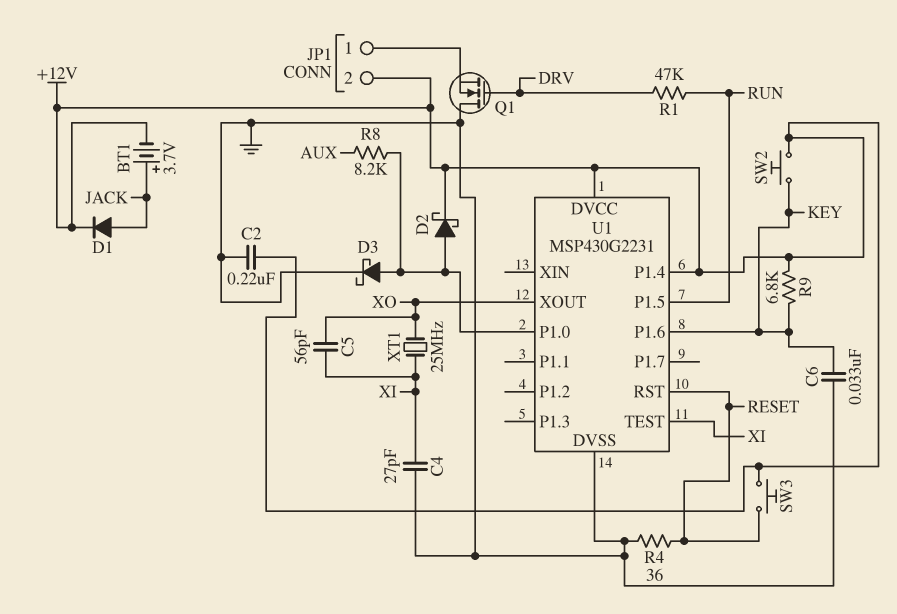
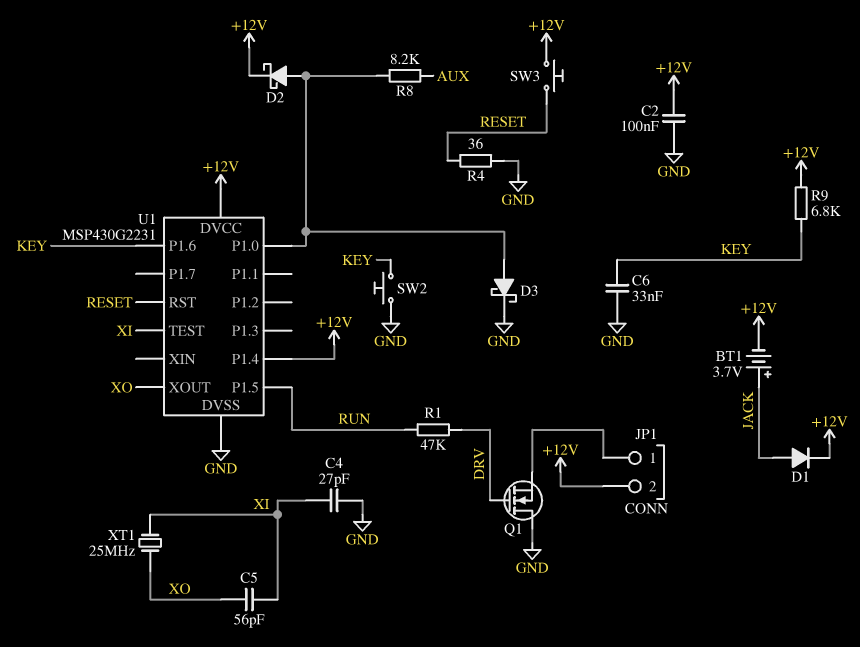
C2: 220nF (+12V, GND) -> 100nF (+12V, GND)
SW2: button (+12V, KEY) -> button (GND, KEY)

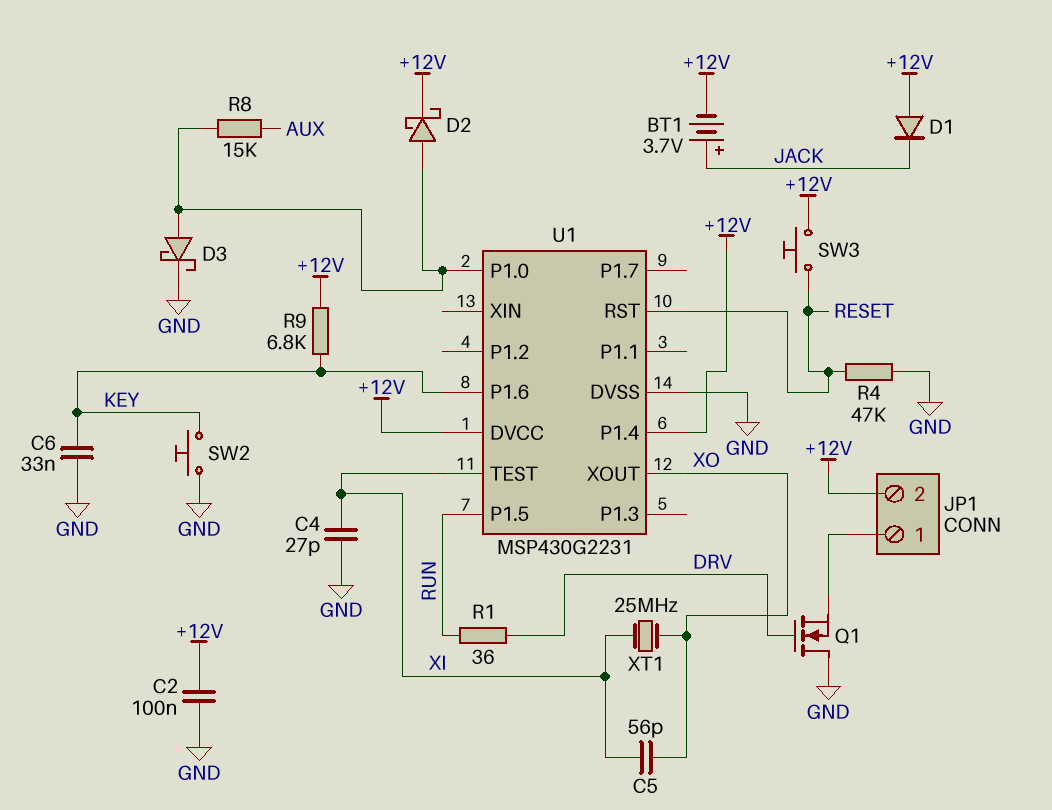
D1: diode (A JACK, K +12V) -> diode (A +12V, K JACK)
R1: 47k (DRV, RUN) -> 36 (DRV, RUN)
R4: 36 (GND, RESET) -> 47k (GND, RESET)
R8: 8.2k (AUX, U1/P1.0) -> 15k (AUX, U1/P1.0)

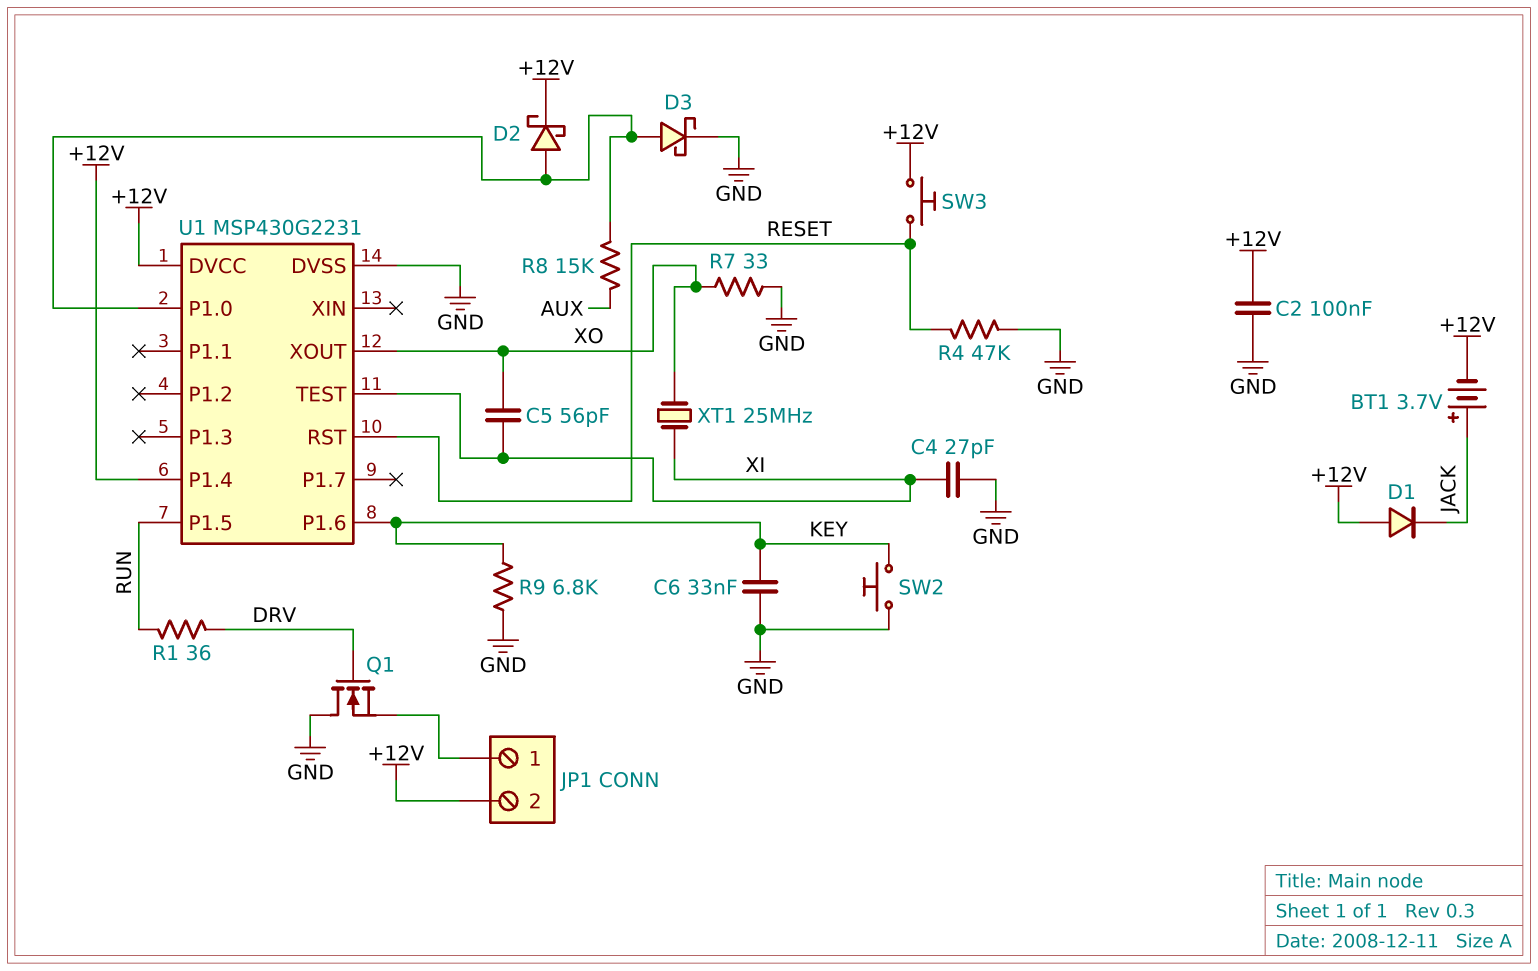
R7: none -> 33 (GND, XO)
R9: 6.8k (+12V, KEY) -> 6.8k (GND, KEY)

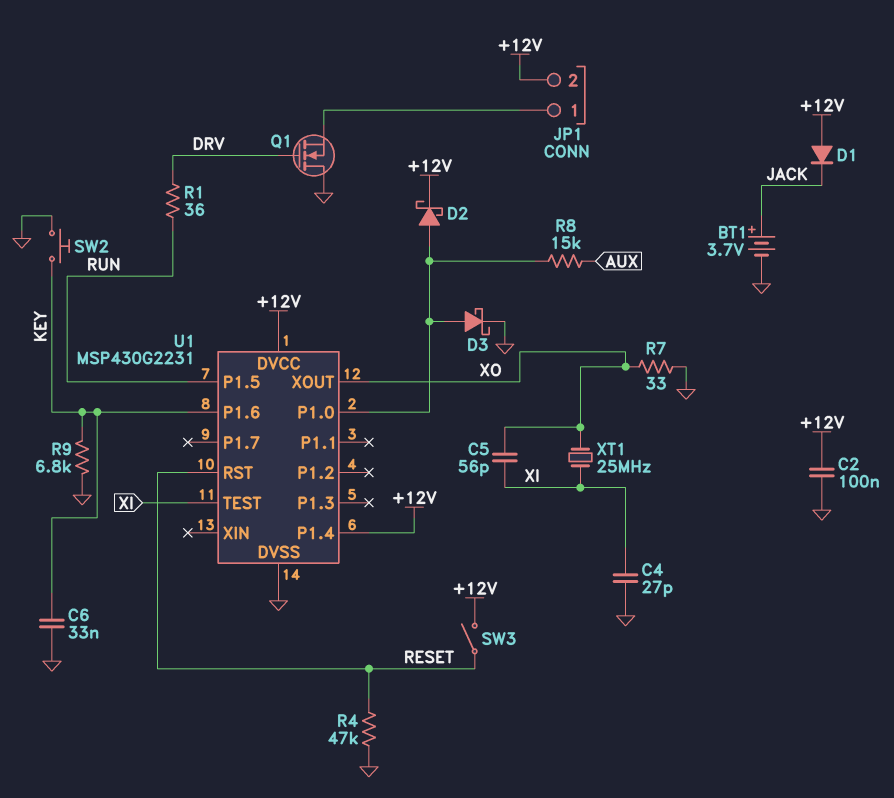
BT1: 3.7V (plus JACK, minus +12V) -> 3.7V (plus JACK, minus GND)
SW3: button (+12V, RESET) -> switch (+12V, RESET)

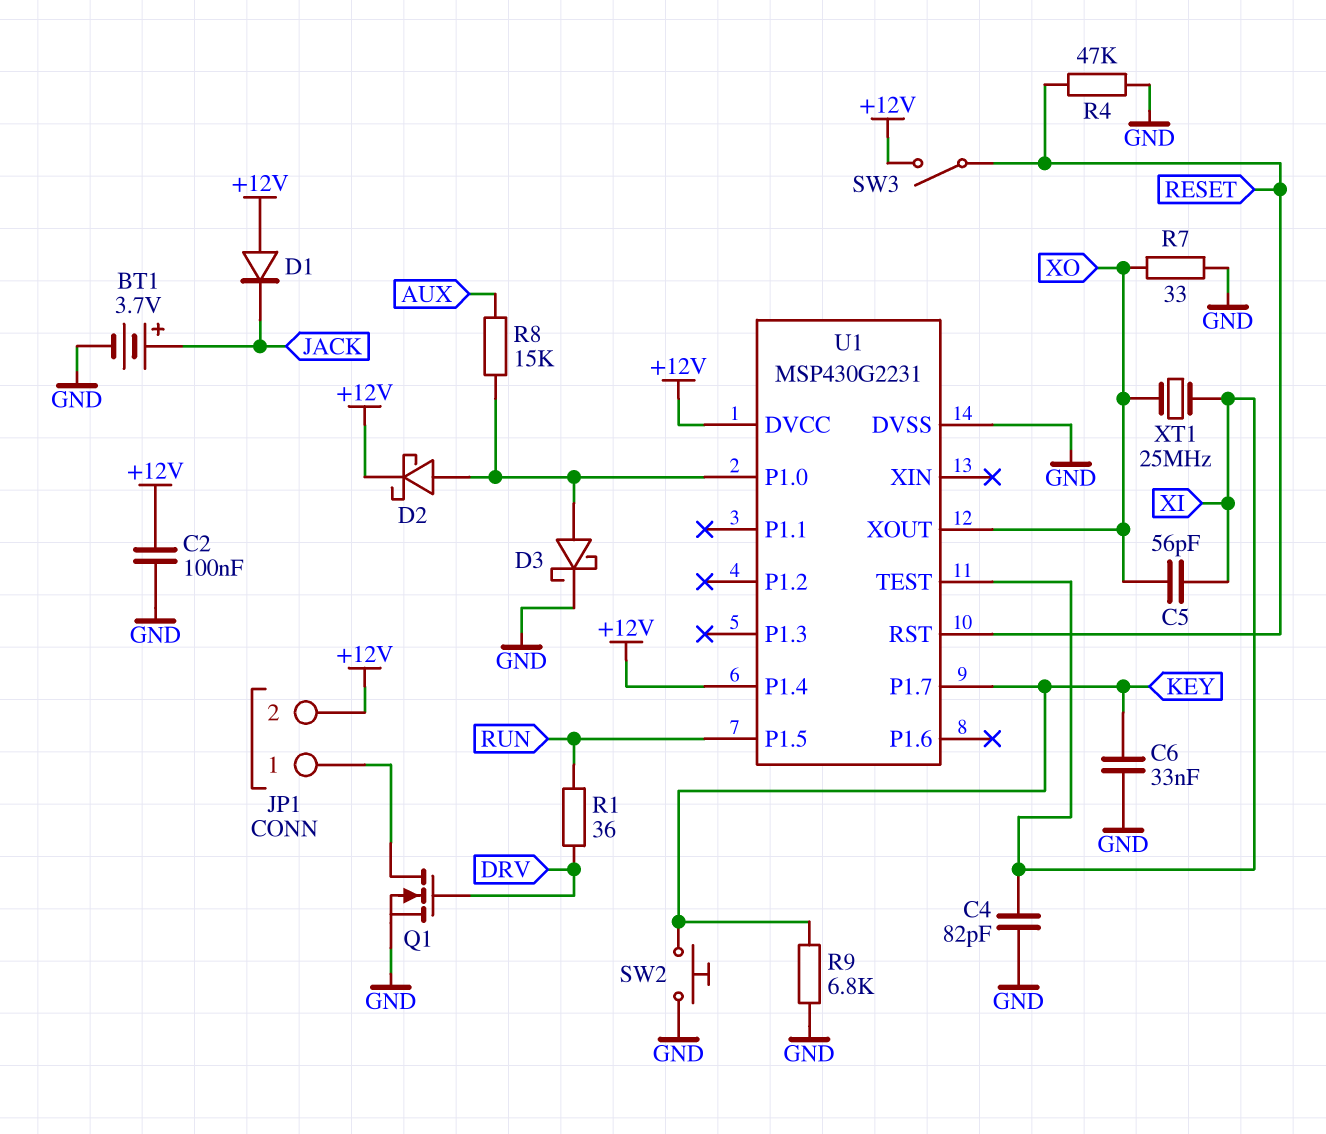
C4: 27pF (GND, XI) -> 82pF (GND, XI)
Q1: NMOS (G DRV, D GND, S JP1/1) -> NMOS (G DRV, D JP1/1, S GND)
U1 pin P1.6: KEY -> none
U1 pin P1.7: none -> KEY

